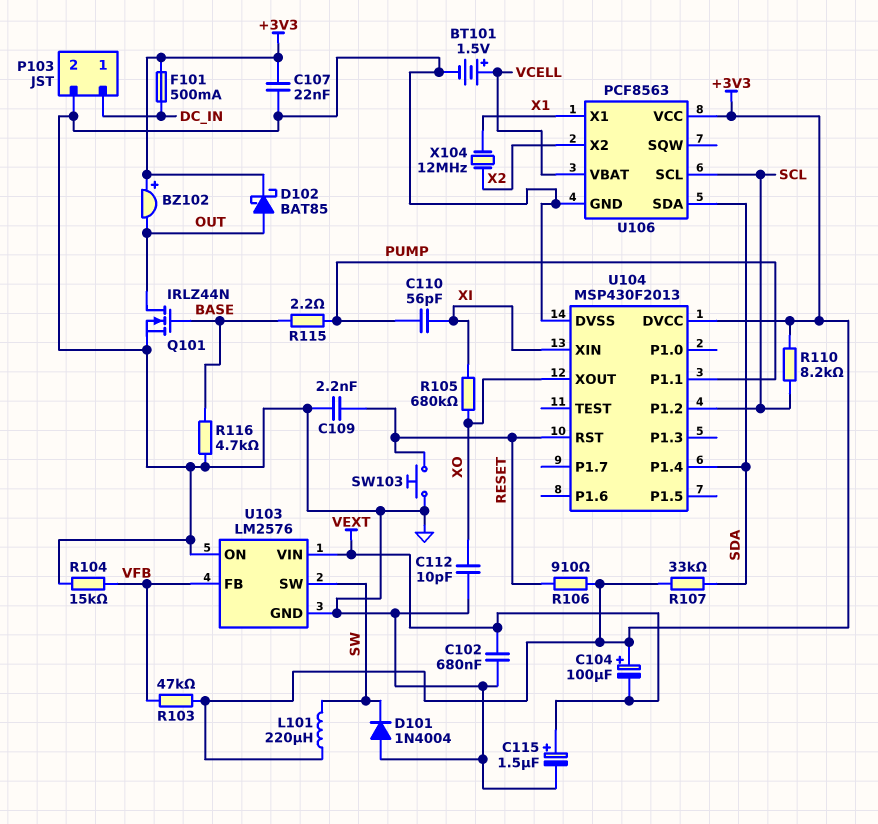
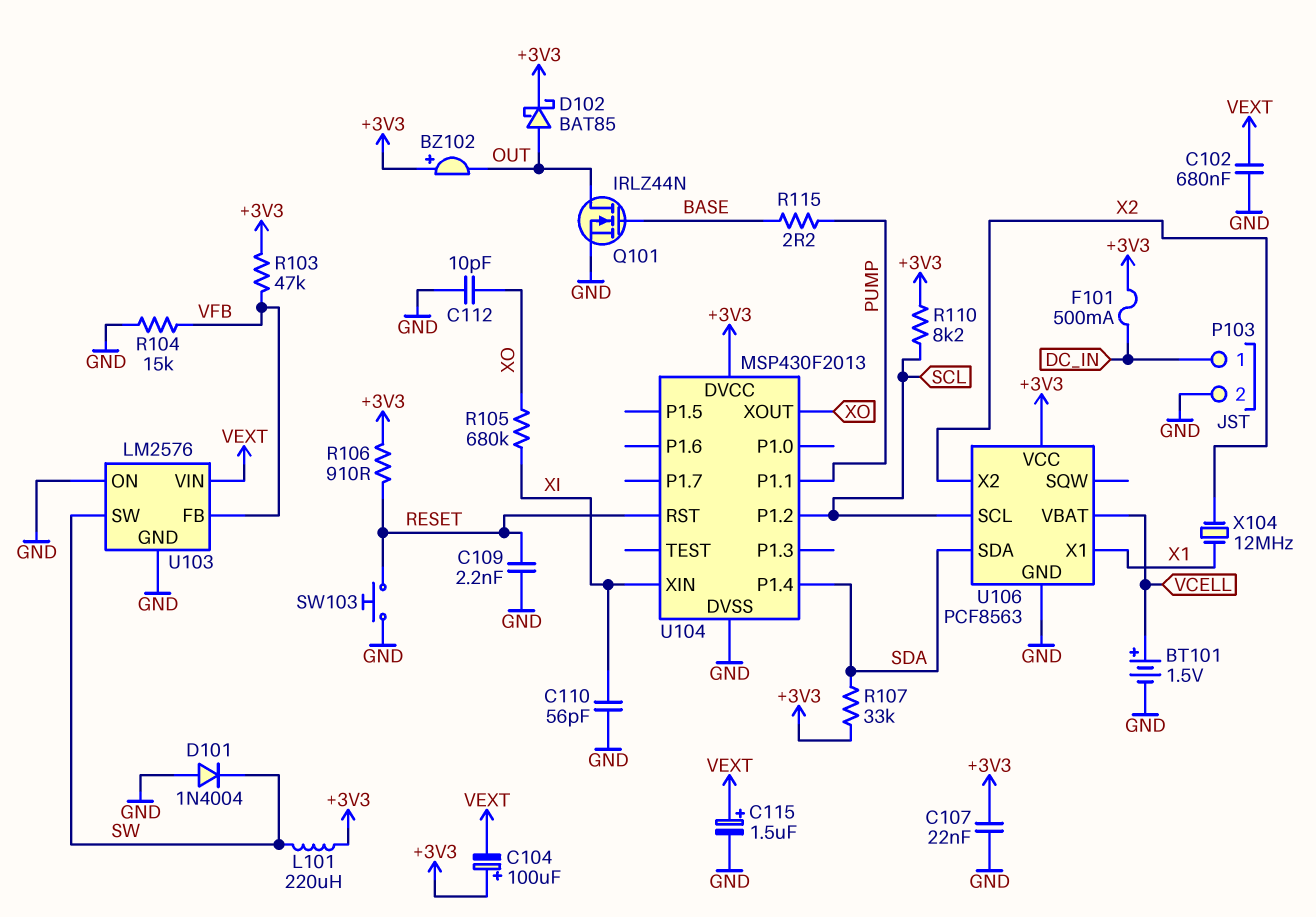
C110: 56pF (PUMP, XI) -> 56pF (GND, XI)
R116: 4.7k (BASE, GND) -> none

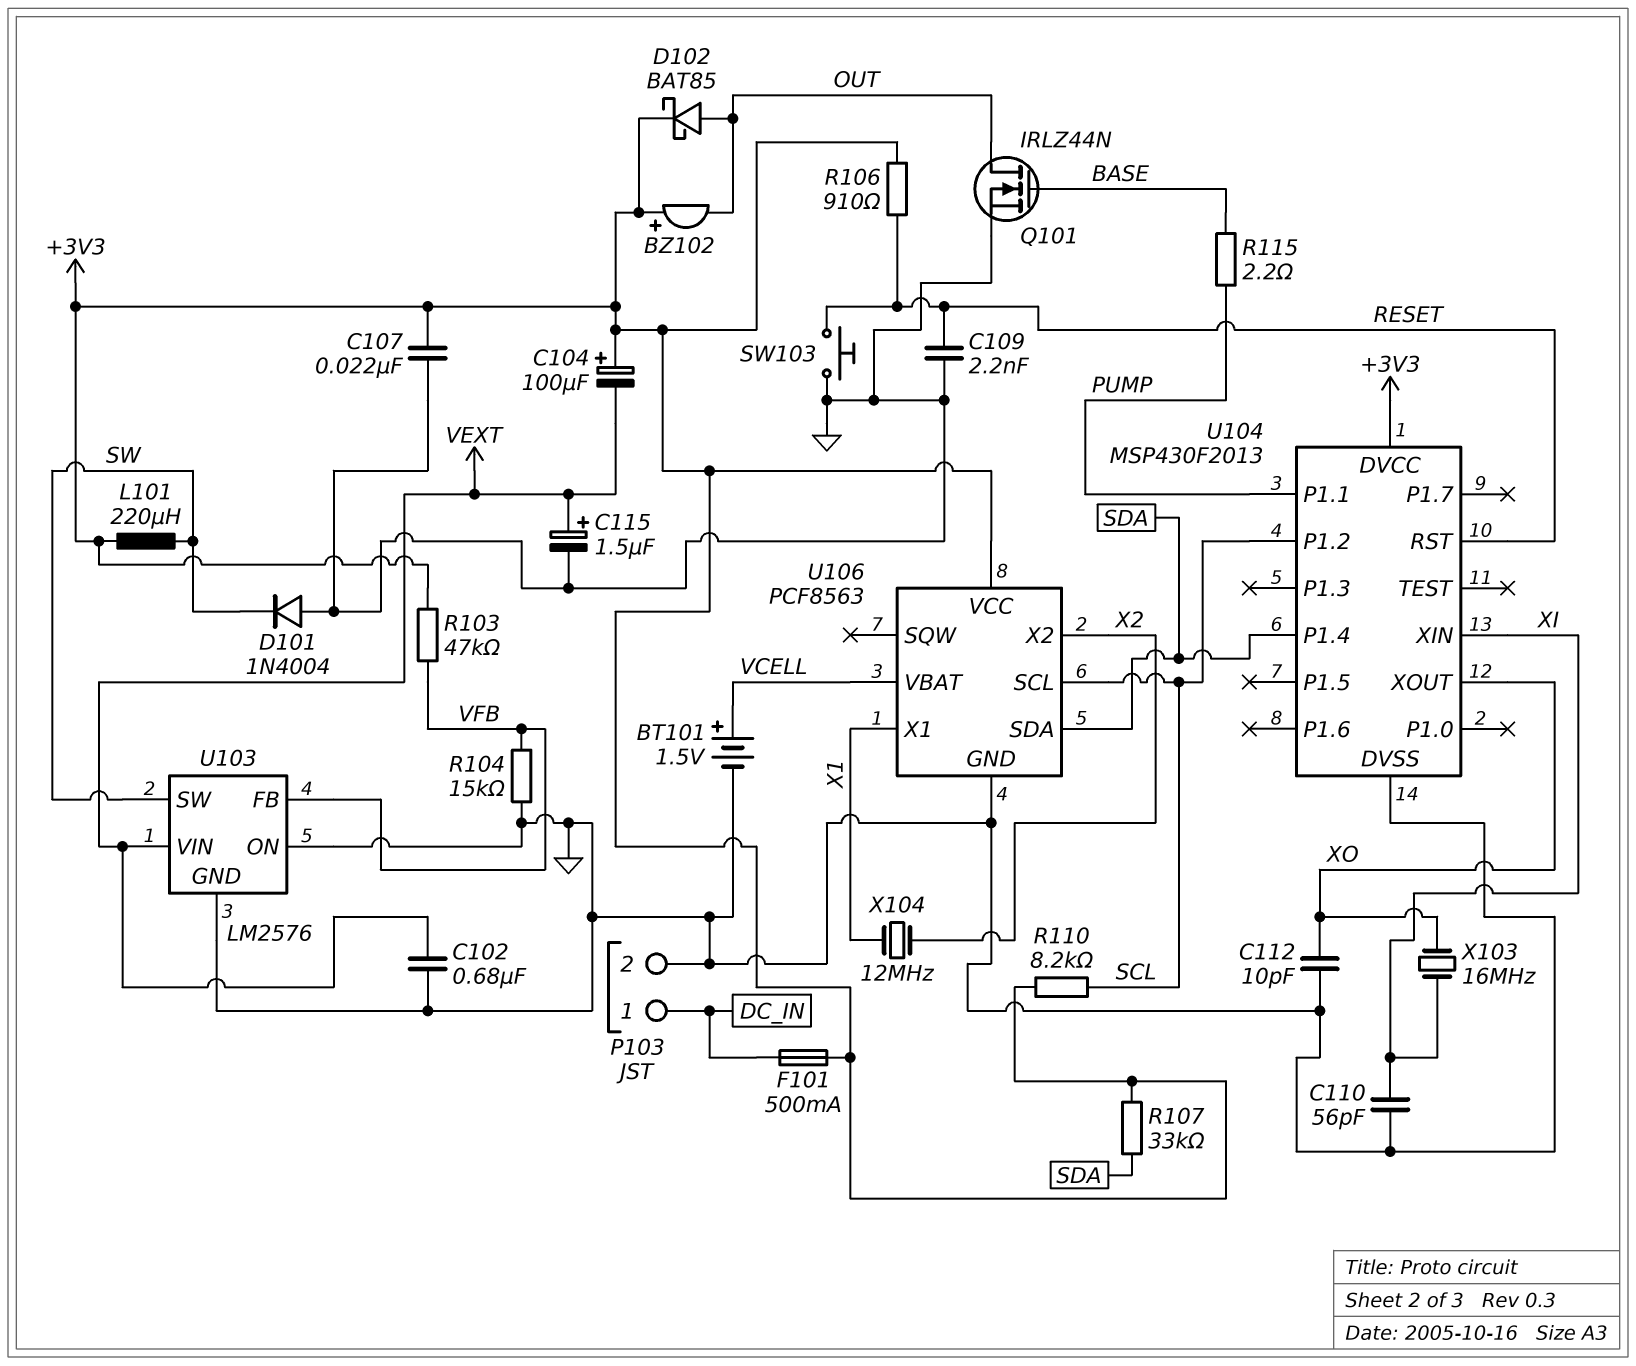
R105: 680k (XI, XO) -> none
X103: none -> 16MHz (XI, XO)

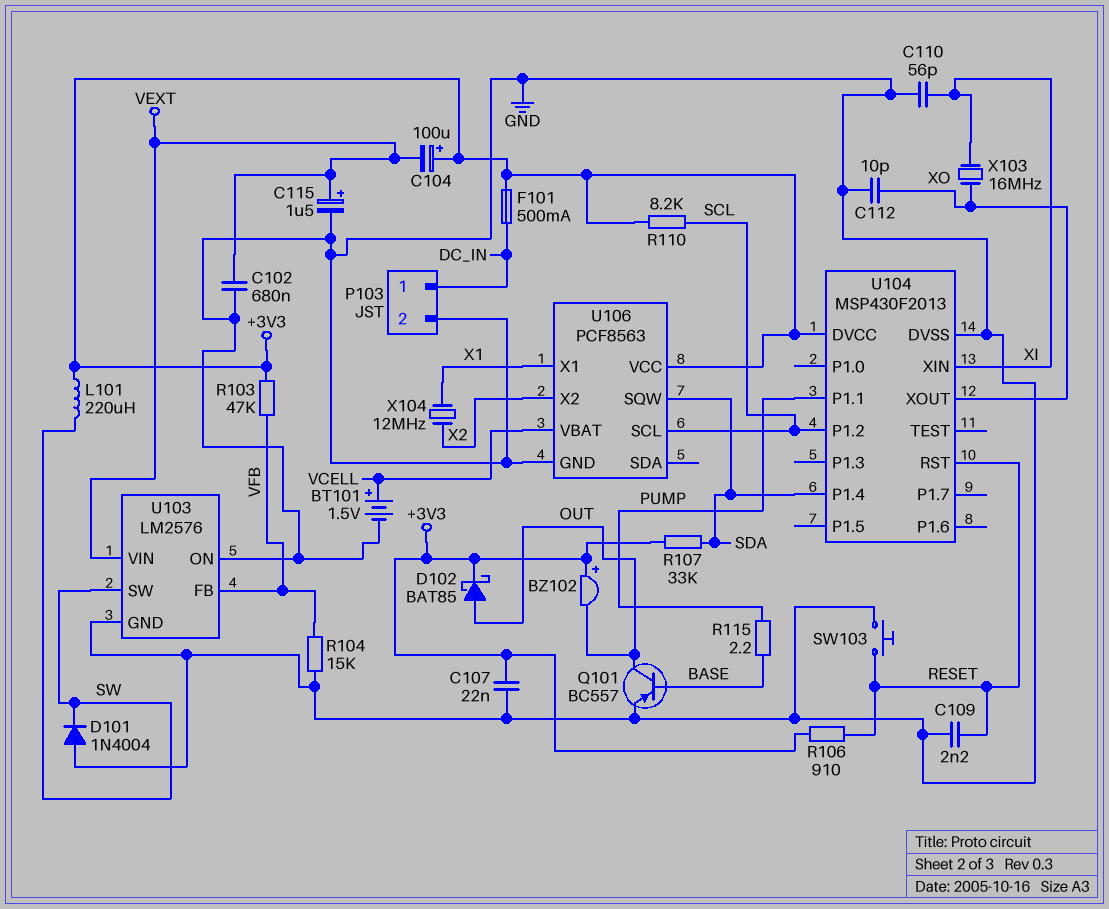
Q101: NMOS IRLZ44N (G BASE, D OUT, S GND) -> PNP BC557 (B BASE, C OUT, E GND)
U106 pin SDA: SDA -> none
U106 pin SQW: none -> SDA

